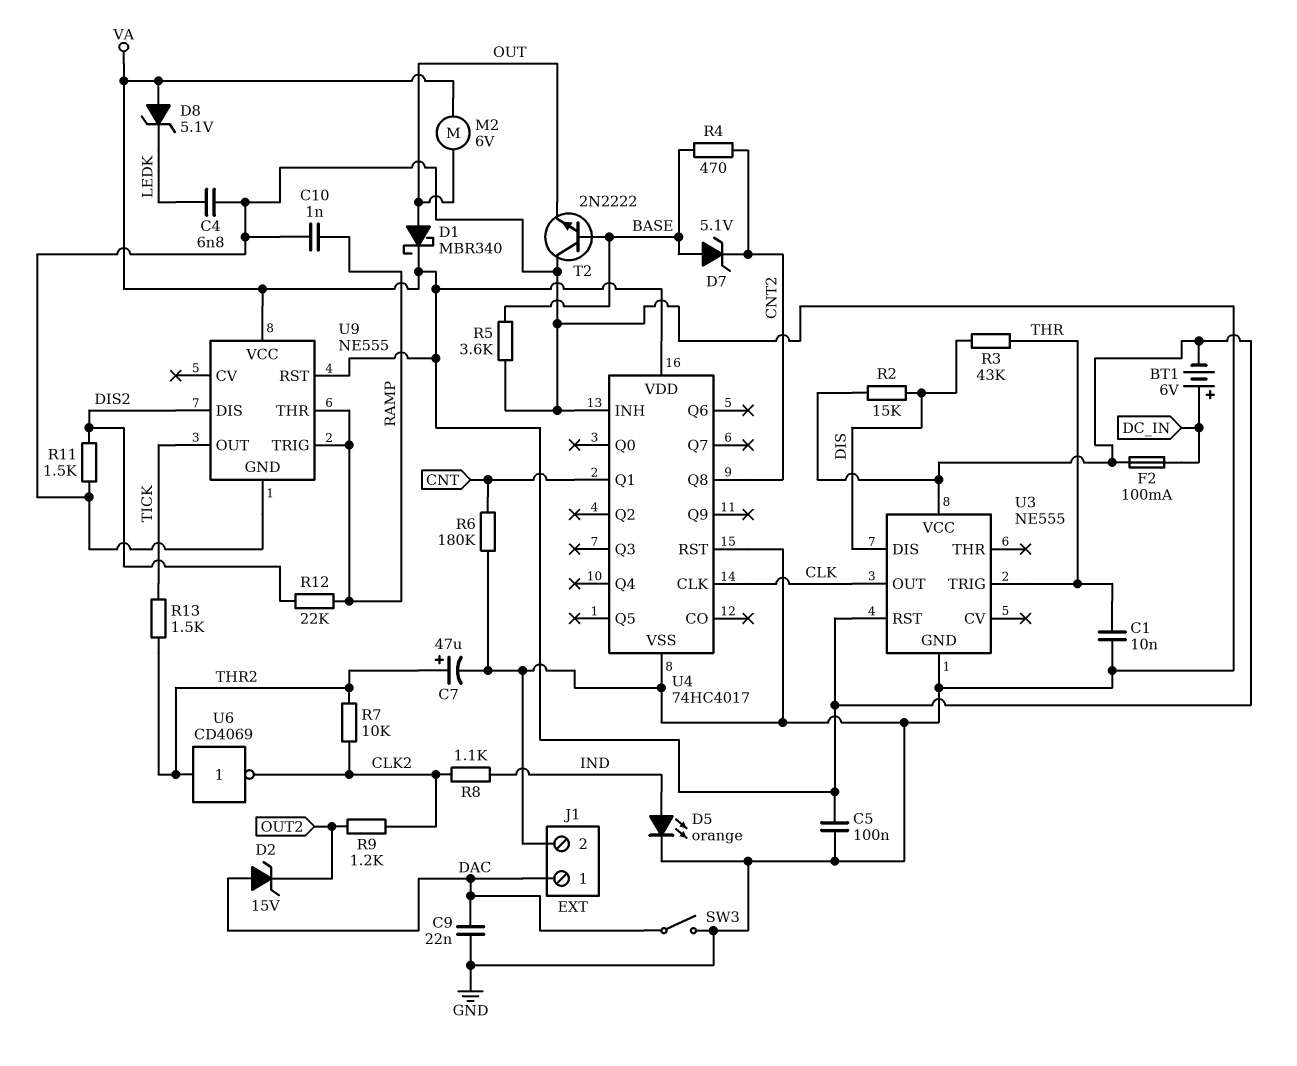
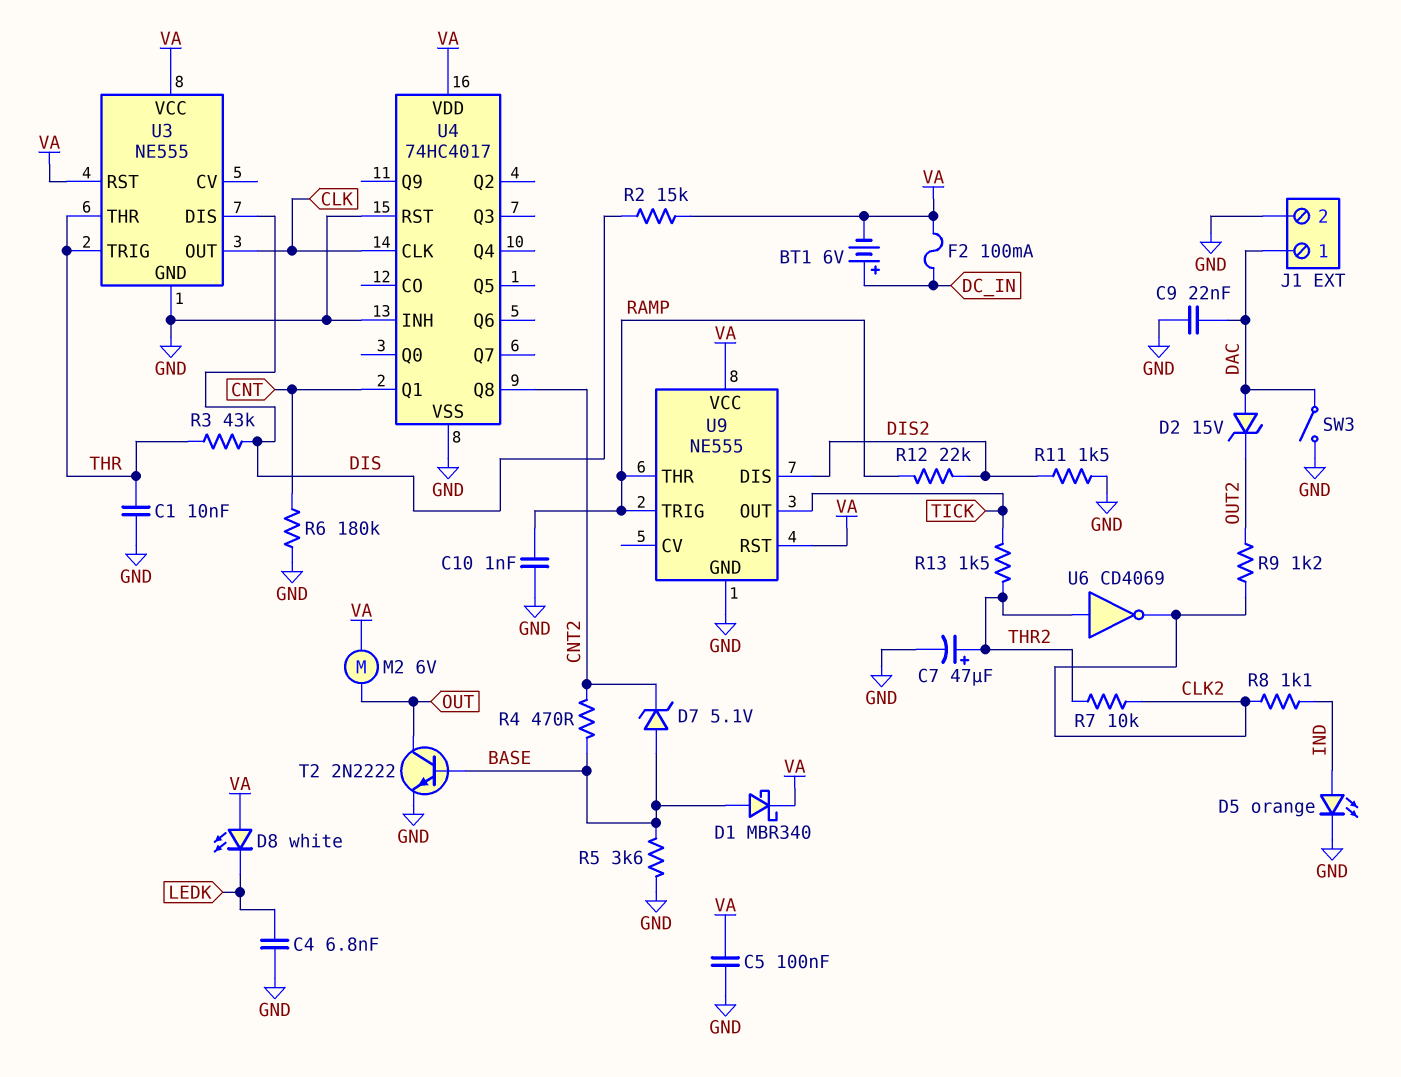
D1: schottky MBR340 (A OUT, K VA) -> schottky MBR340 (A BASE, K VA)
D8: zener 5.1V (A VA, K LEDK) -> LED white (A VA, K LEDK)
T2: NPN 2N2222 (B BASE, C GND, E OUT) -> NPN 2N2222 (B BASE, C OUT, E GND)
U3 pin THR: none -> THR

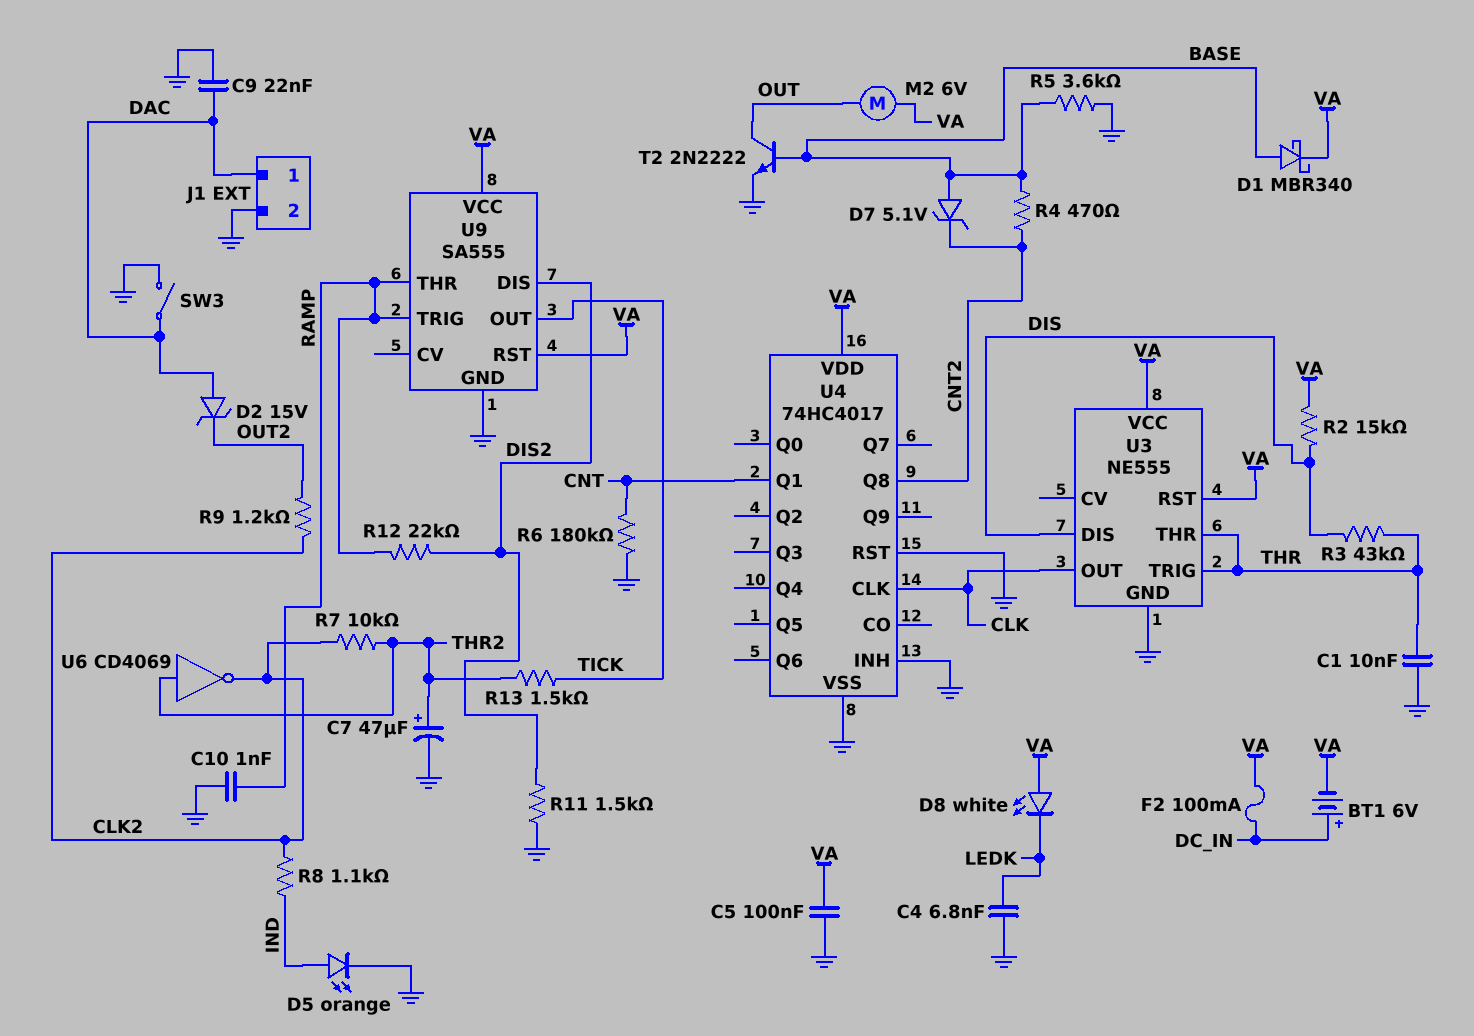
U9: NE555 -> SA555

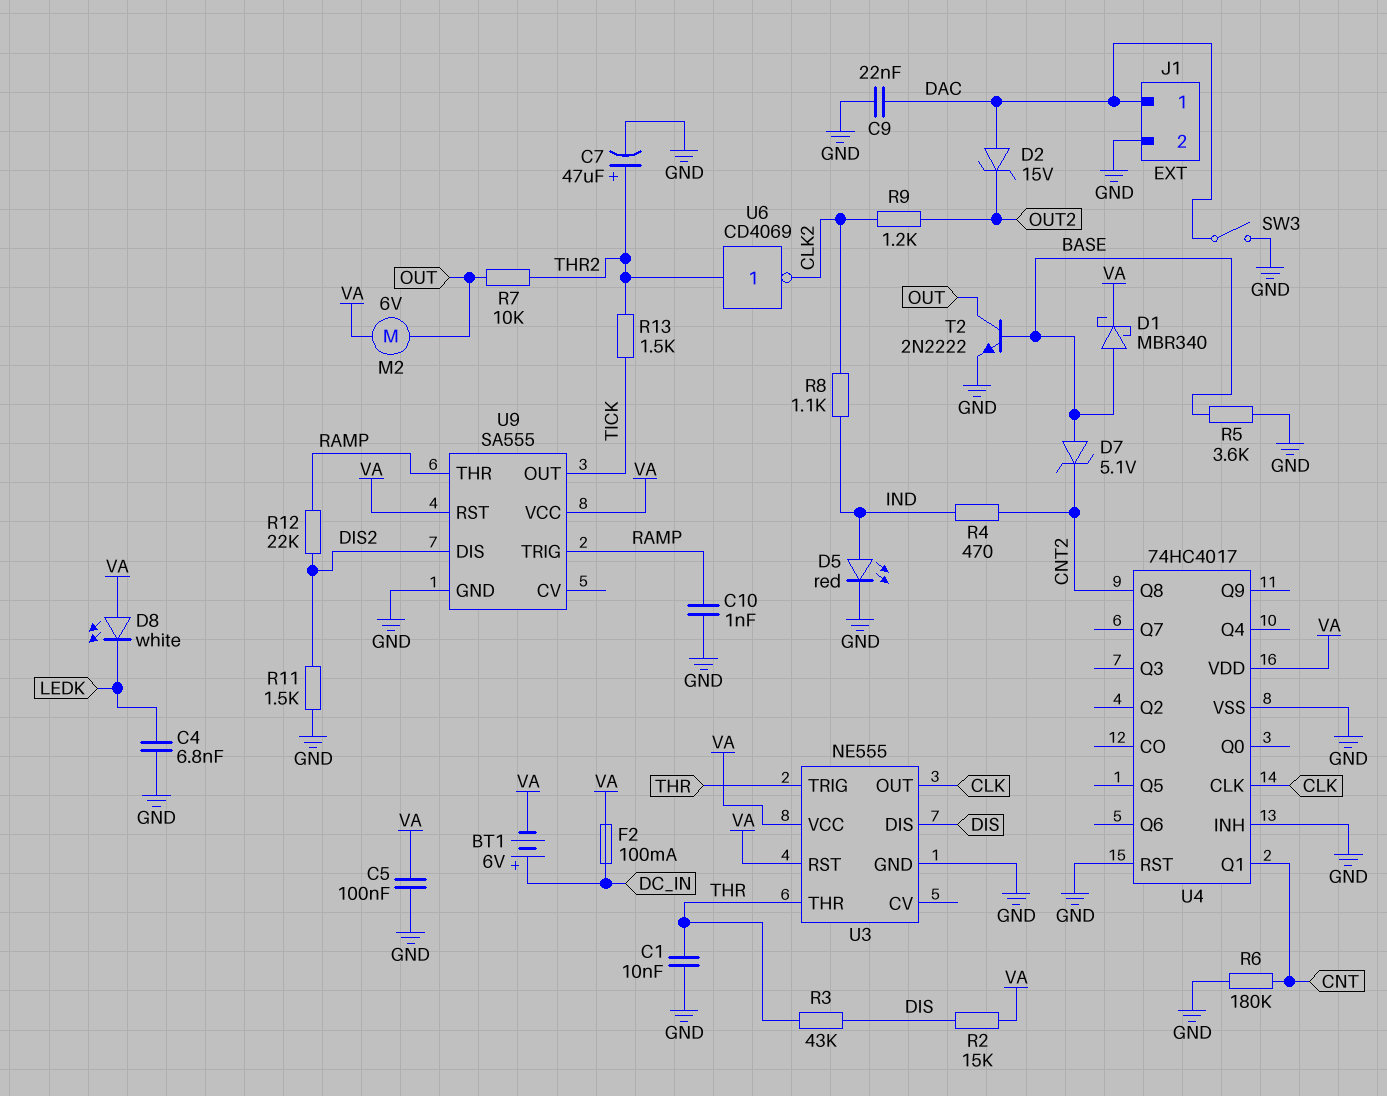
D5: LED orange (A IND, K GND) -> LED red (A IND, K GND)
R4: 470 (BASE, CNT2) -> 470 (CNT2, IND)
R7: 10k (CLK2, THR2) -> 10k (OUT, THR2)

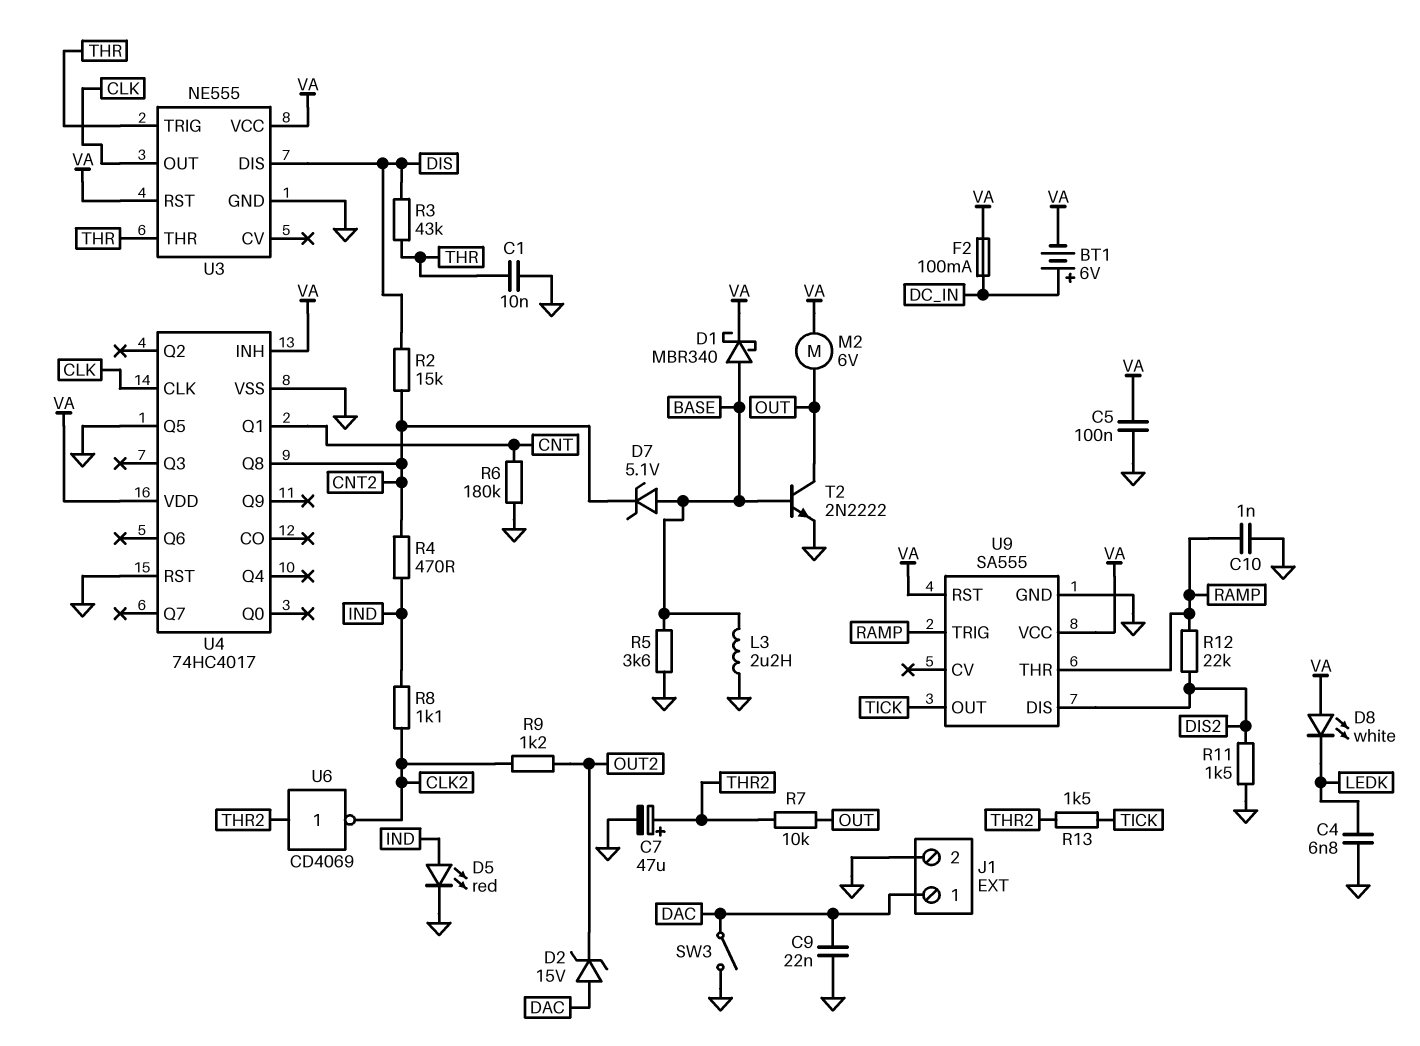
L3: none -> 2.2uH (BASE, GND)
R2: 15k (DIS, VA) -> 15k (CNT2, DIS)
U4 pin INH: GND -> VA
U4 pin Q5: none -> GND

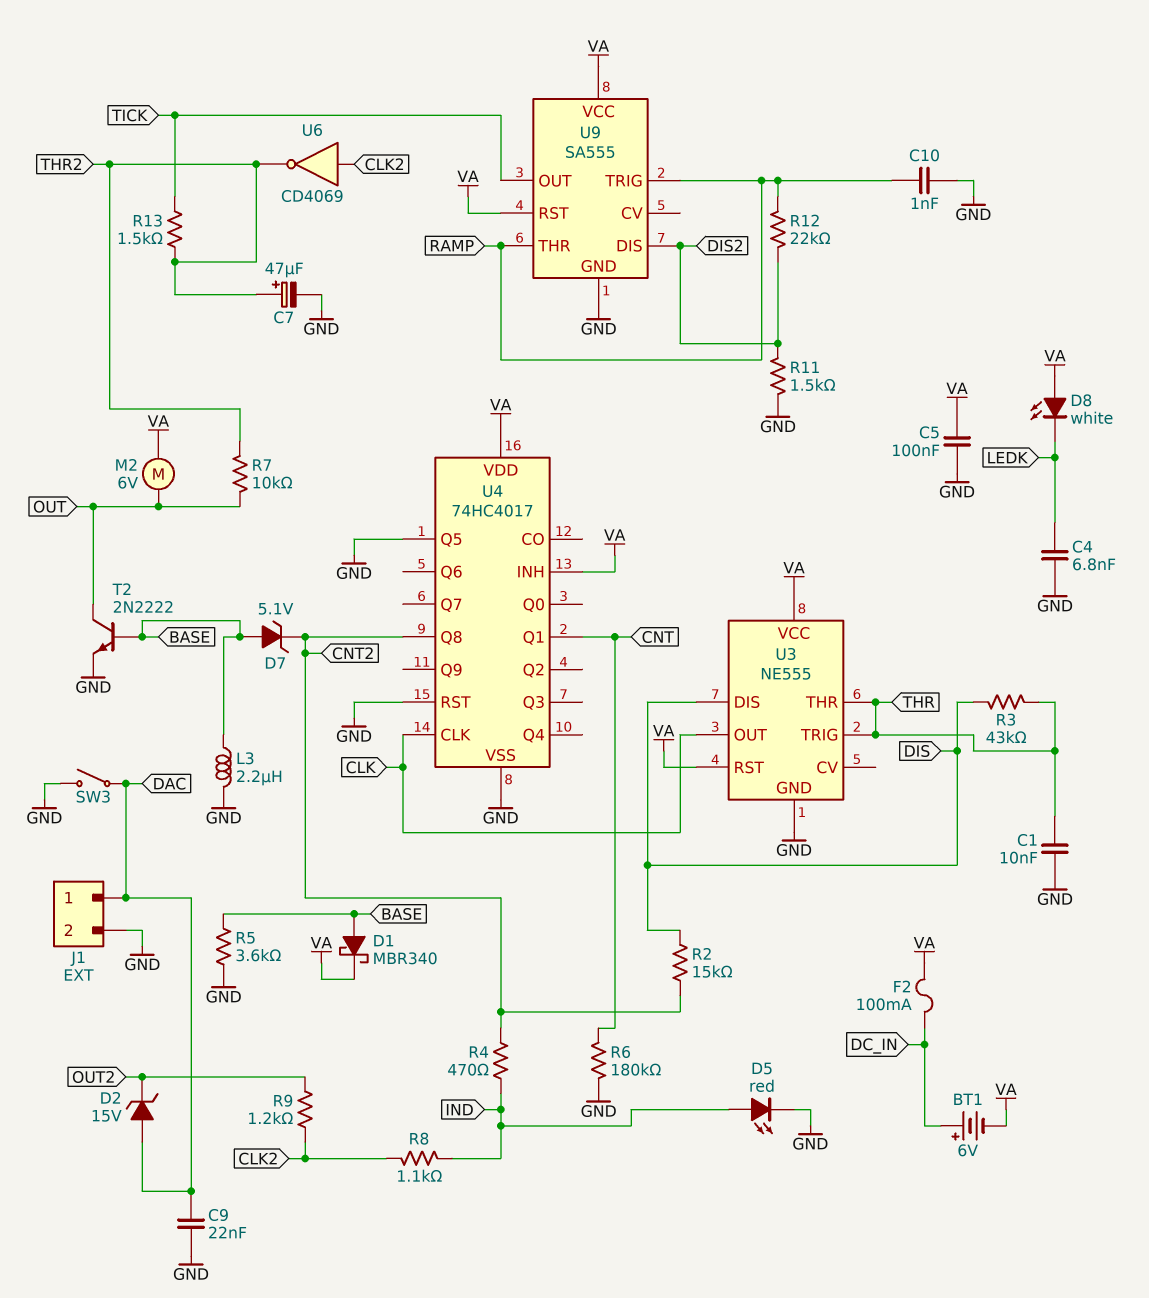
U6: NOT CD4069 (in THR2, out CLK2) -> NOT CD4069 (in CLK2, out THR2)

